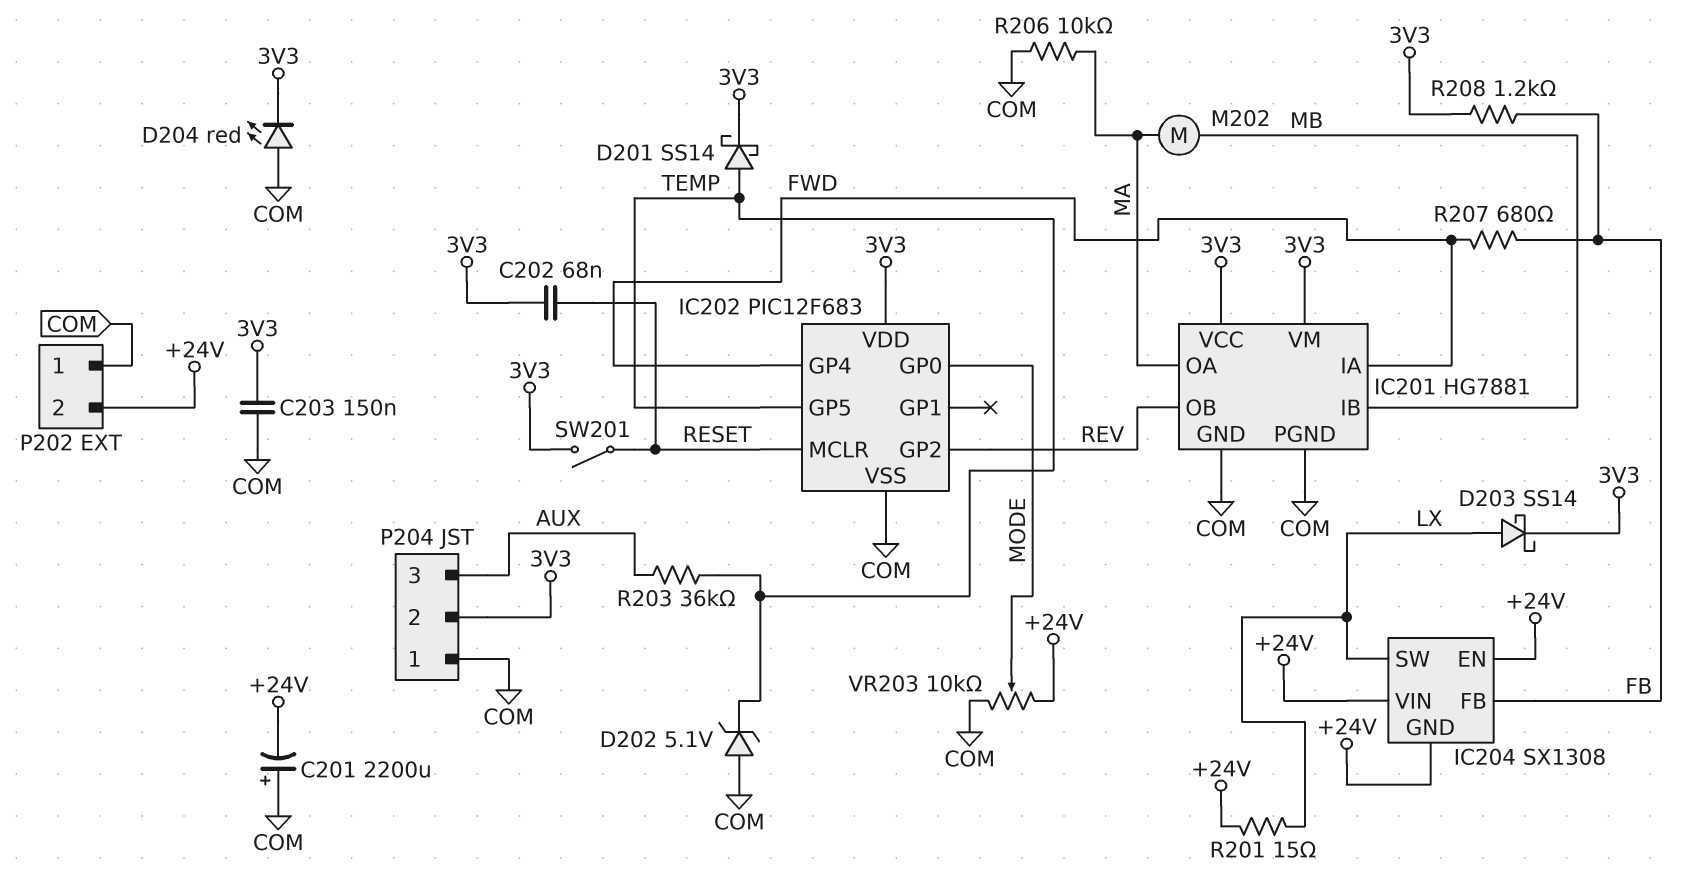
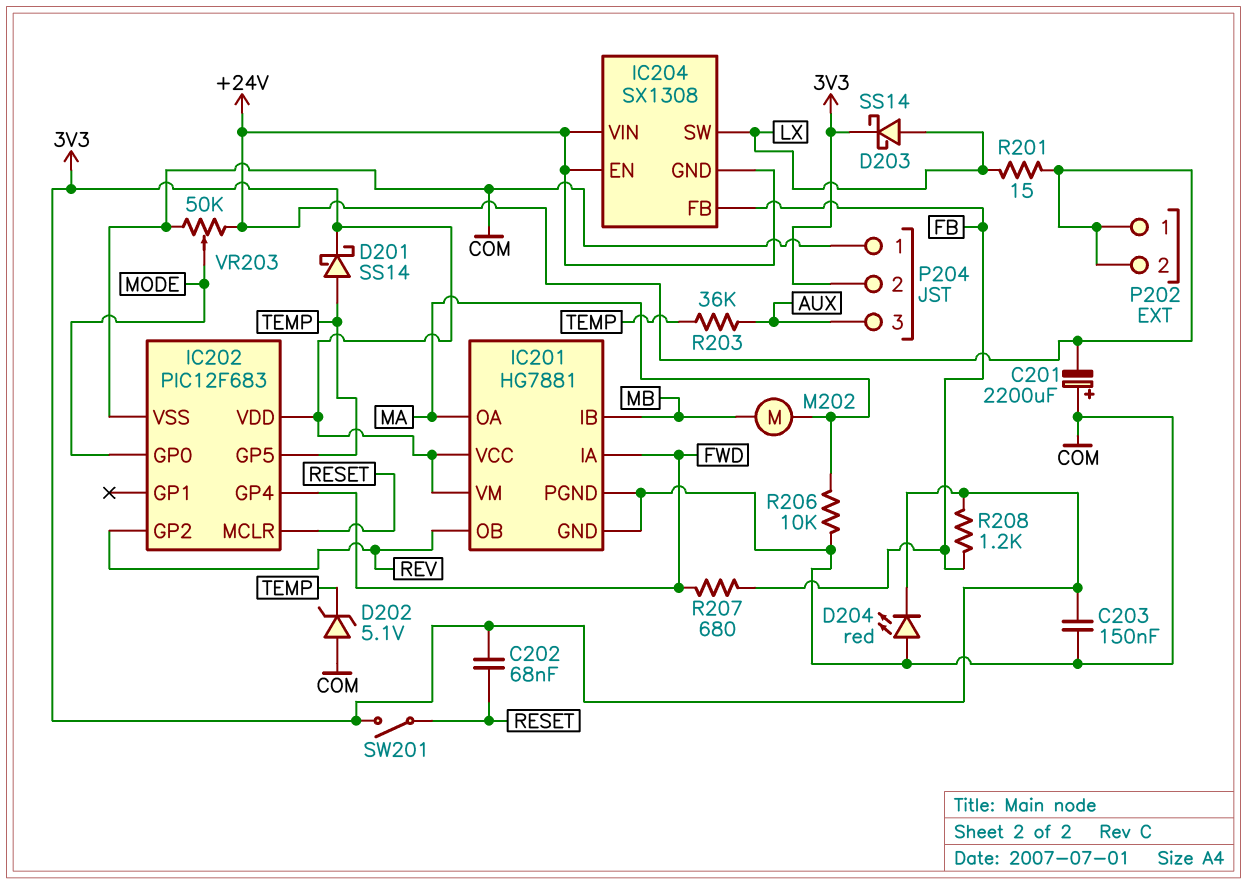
P202 pin 1: COM -> +24V
VR203: 10k (+24V, COM, wiper MODE) -> 50k (+24V, COM, wiper MODE)

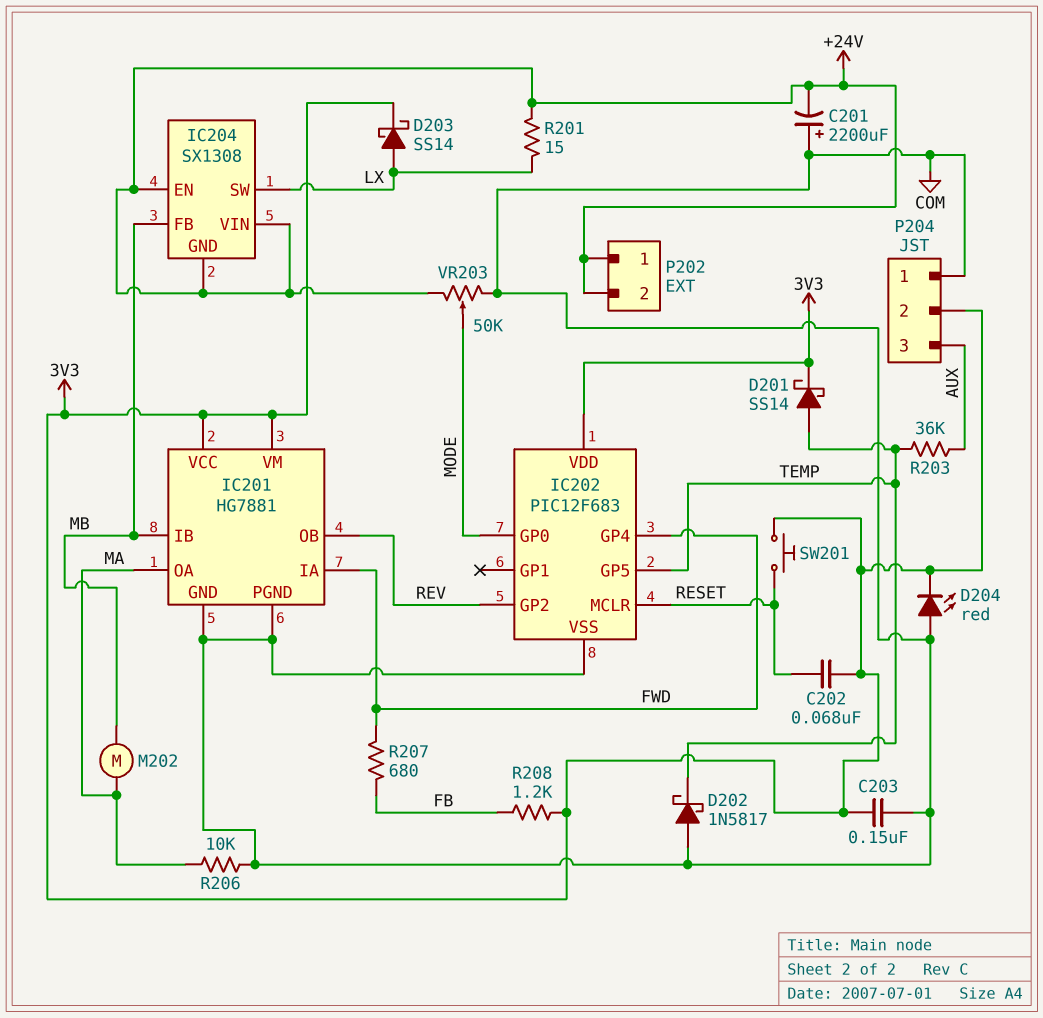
D202: zener 5.1V (A COM, K TEMP) -> schottky 1N5817 (A COM, K TEMP)
IC204 pin FB: FB -> MB
SW201: switch (3V3, RESET) -> button (3V3, RESET)

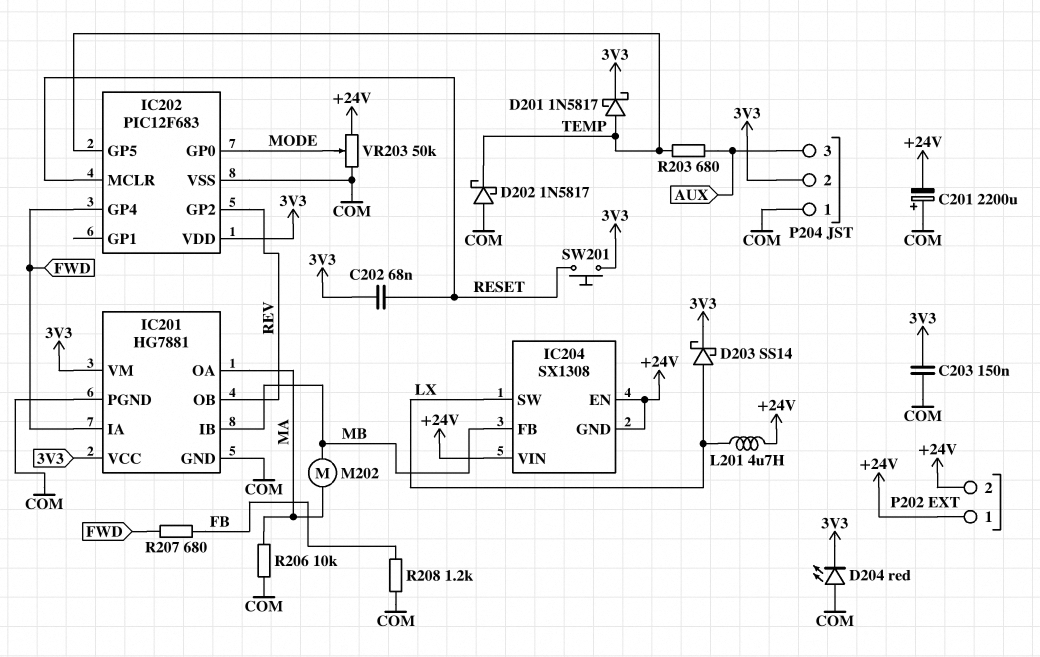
D201: schottky SS14 (A TEMP, K 3V3) -> schottky 1N5817 (A TEMP, K 3V3)
L201: none -> 4.7uH (+24V, LX)
R201: 15 (+24V, LX) -> none
R203: 36k (AUX, TEMP) -> 680 (AUX, TEMP)
R208: 1.2k (3V3, FB) -> 1.2k (COM, FB)

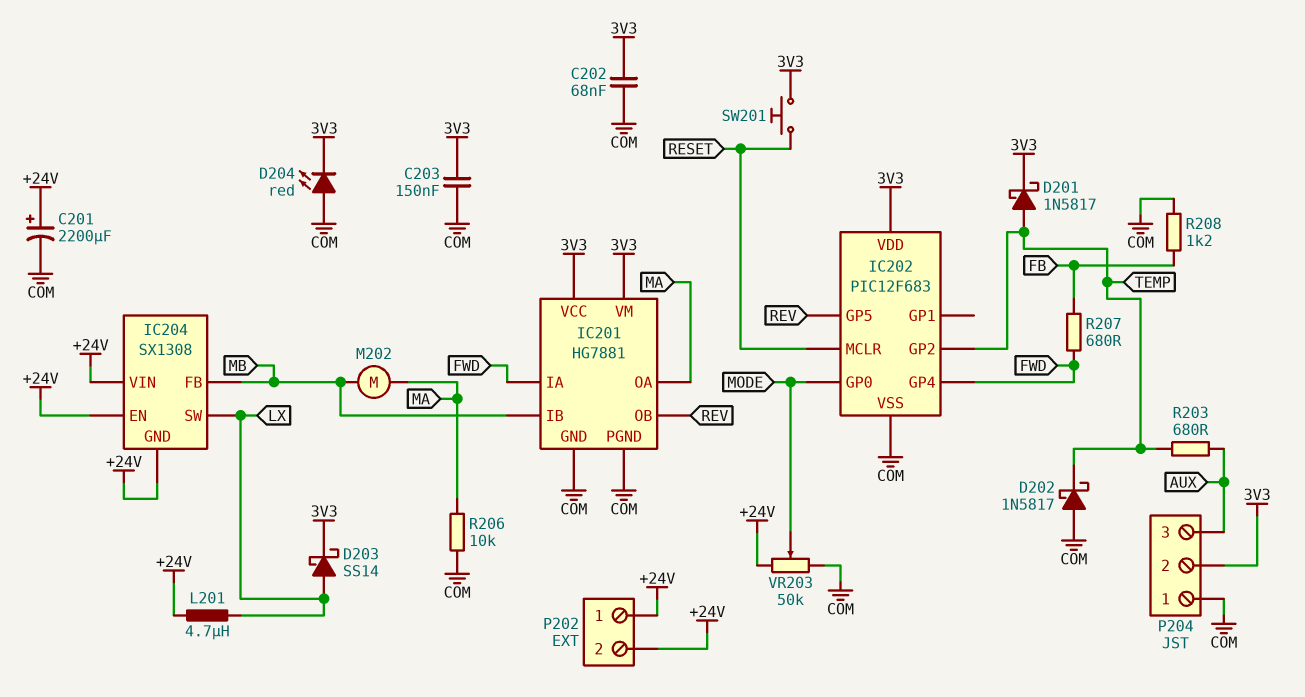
C201: 2200uF (plus COM, minus +24V) -> 2200uF (plus +24V, minus COM)
C202: 68nF (3V3, RESET) -> 68nF (3V3, COM)
IC202 pin GP2: REV -> TEMP
IC202 pin GP5: TEMP -> REV

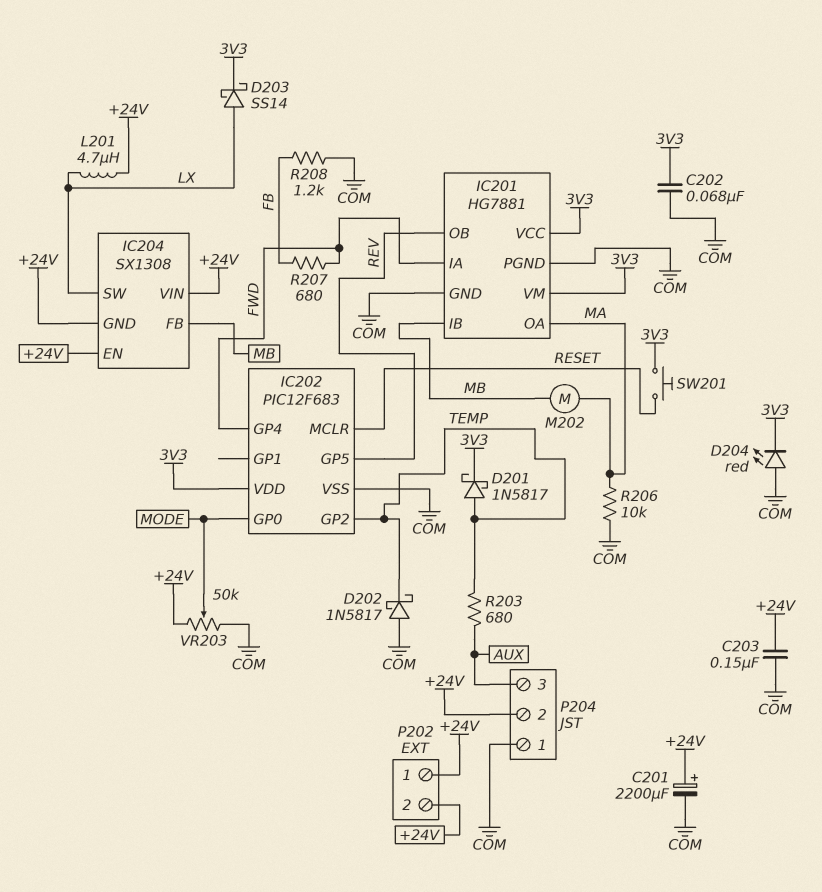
C203: 150nF (3V3, COM) -> 150nF (+24V, COM)
P204 pin 2: 3V3 -> +24V

